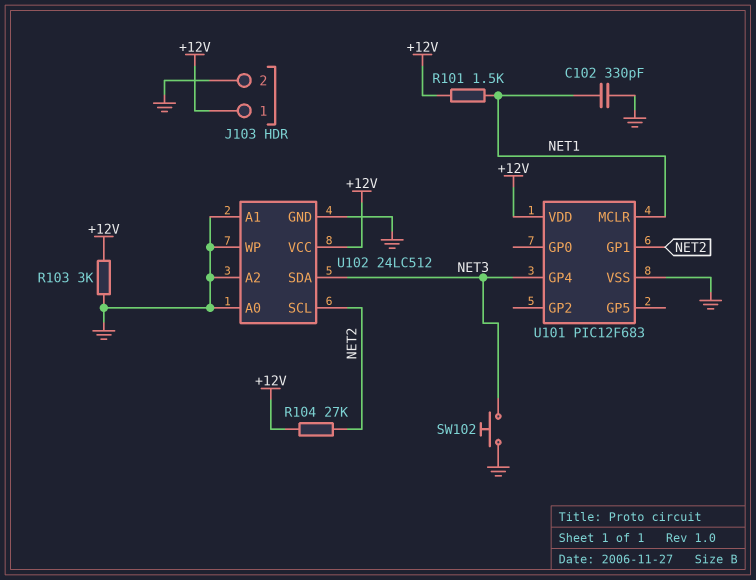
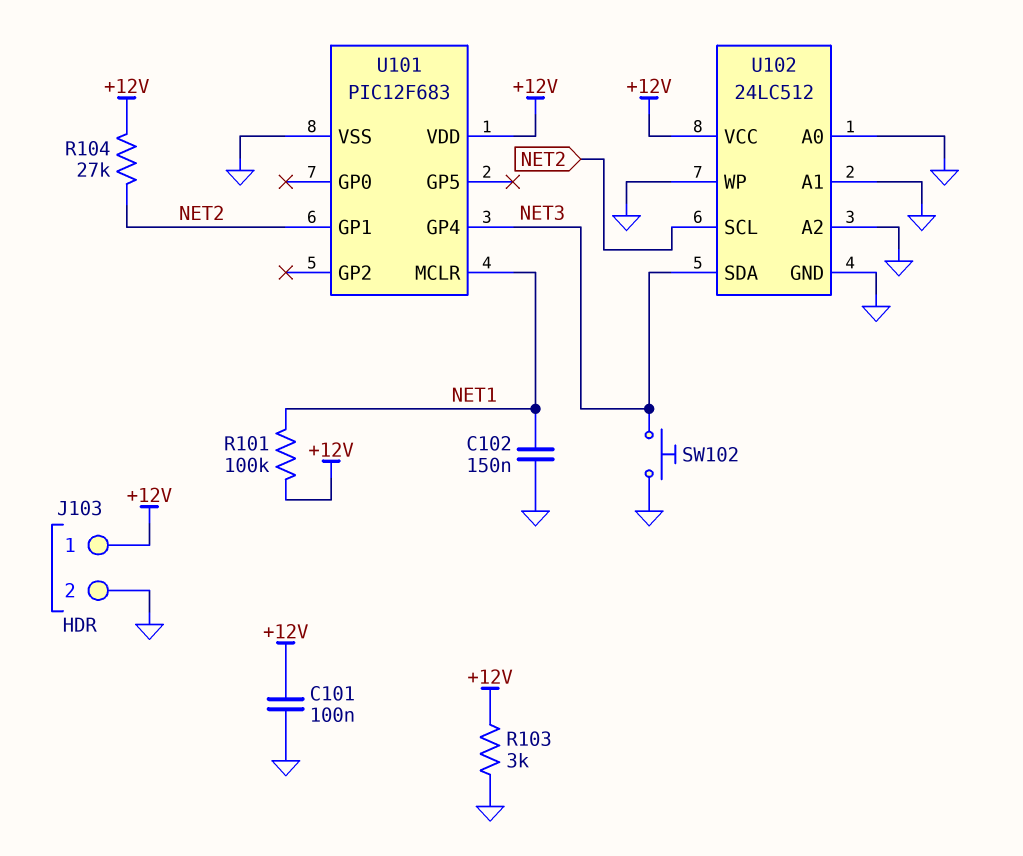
C101: none -> 100nF (+12V, GND)
C102: 330pF (GND, NET1) -> 150nF (GND, NET1)
R101: 1.5k (+12V, NET1) -> 100k (+12V, NET1)

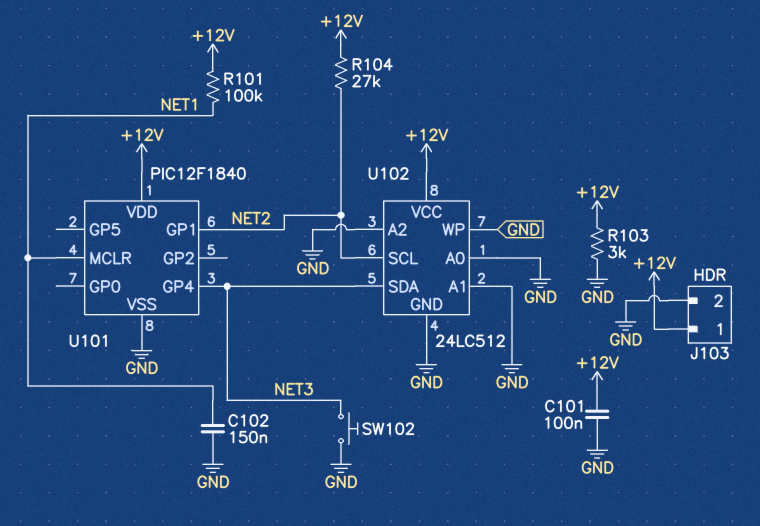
U101: PIC12F683 -> PIC12F1840

